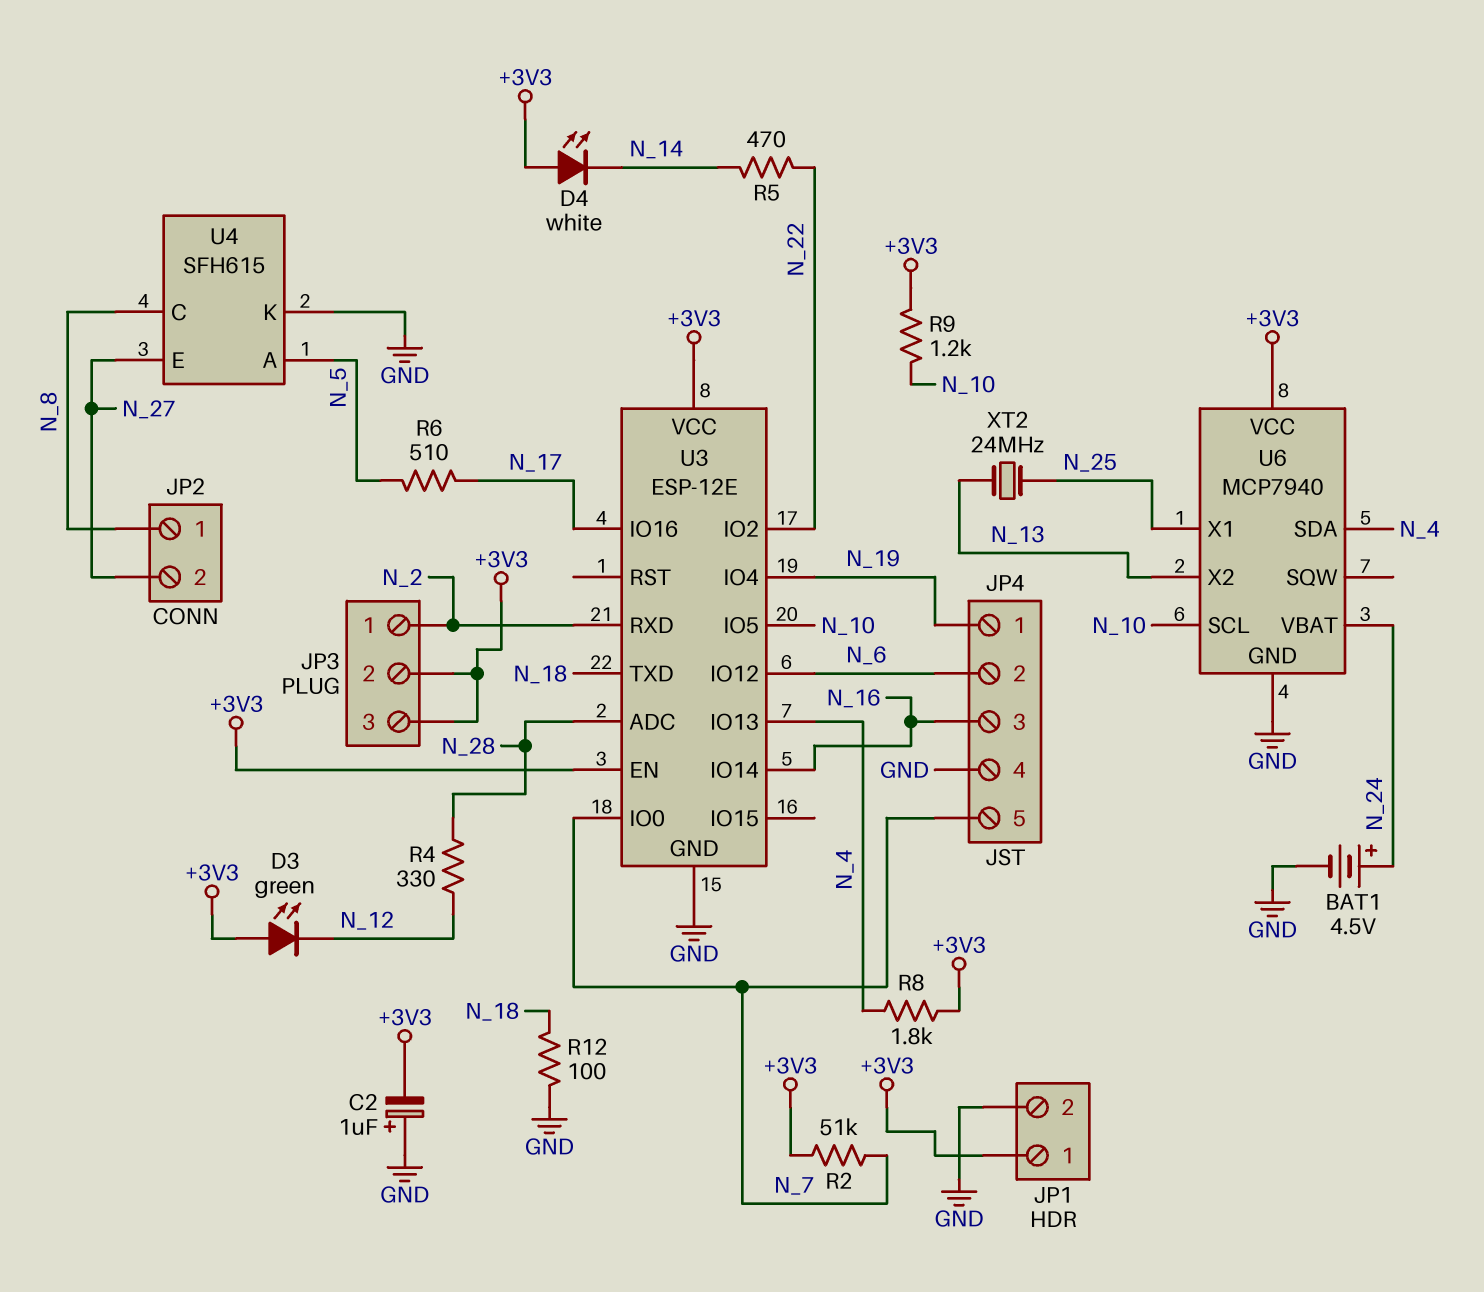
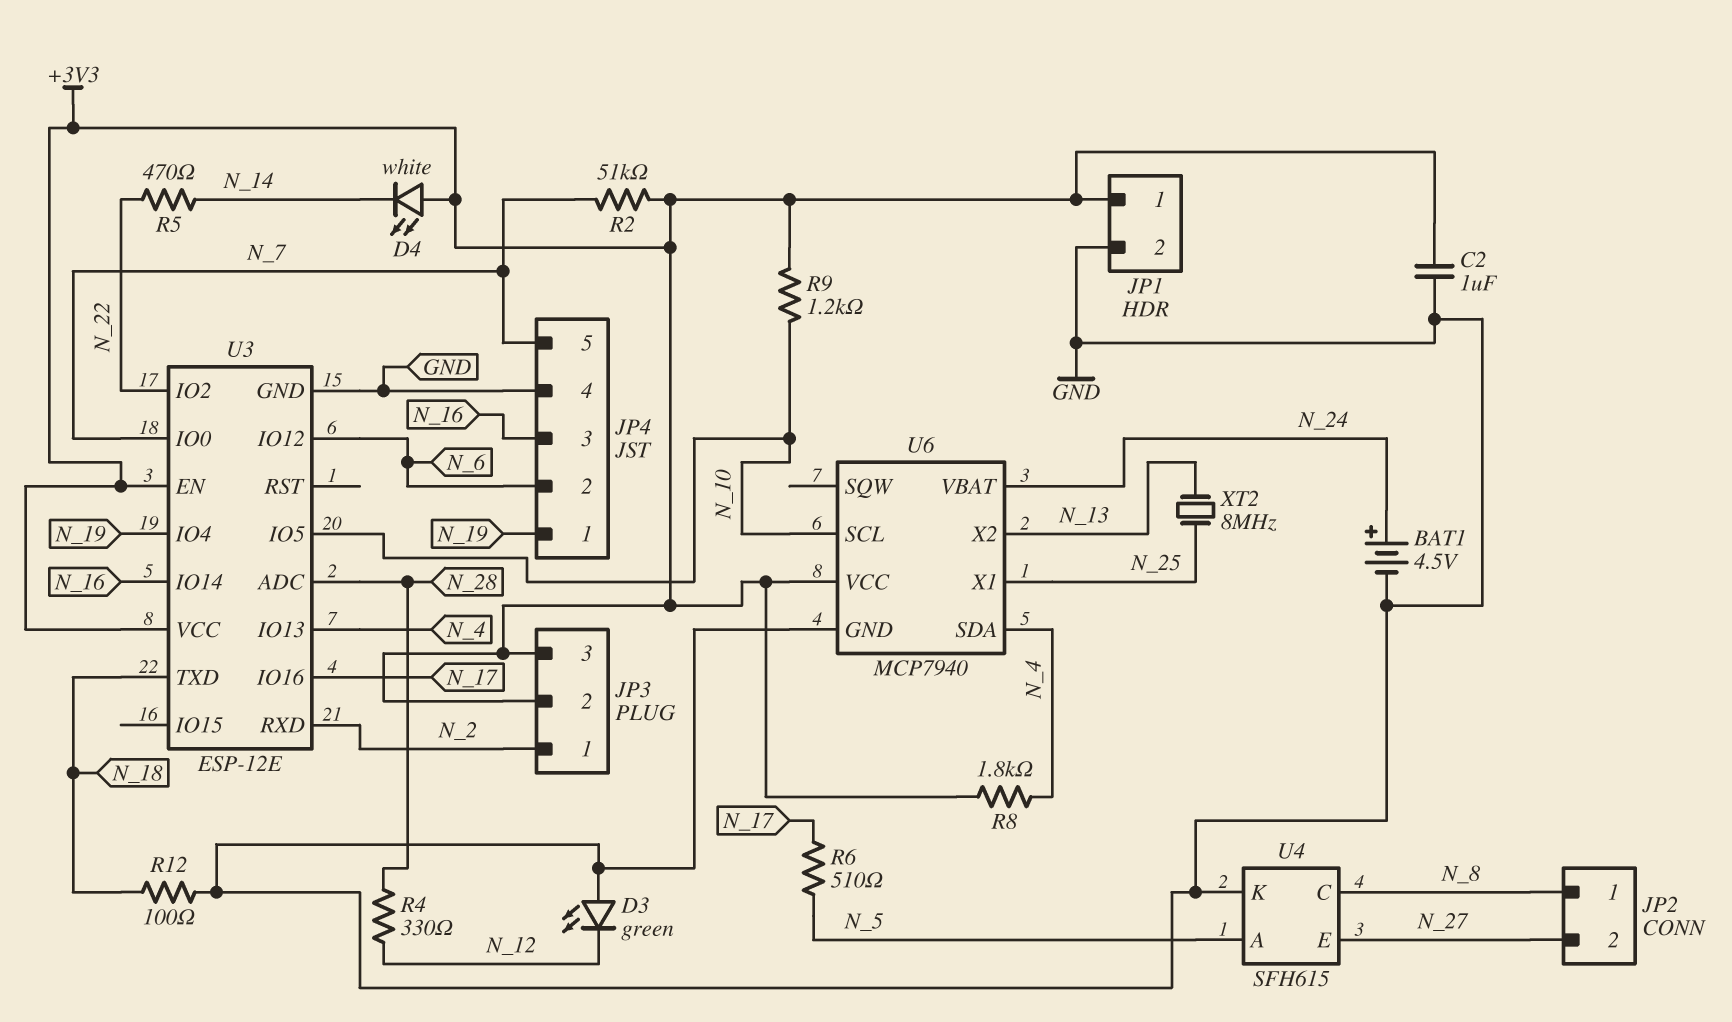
C2: 1uF (plus GND, minus +3V3) -> 1uF (+3V3, GND)
D3: LED green (A +3V3, K N_12) -> LED green (A GND, K N_12)
XT2: 24MHz (N_13, N_25) -> 8MHz (N_13, N_25)

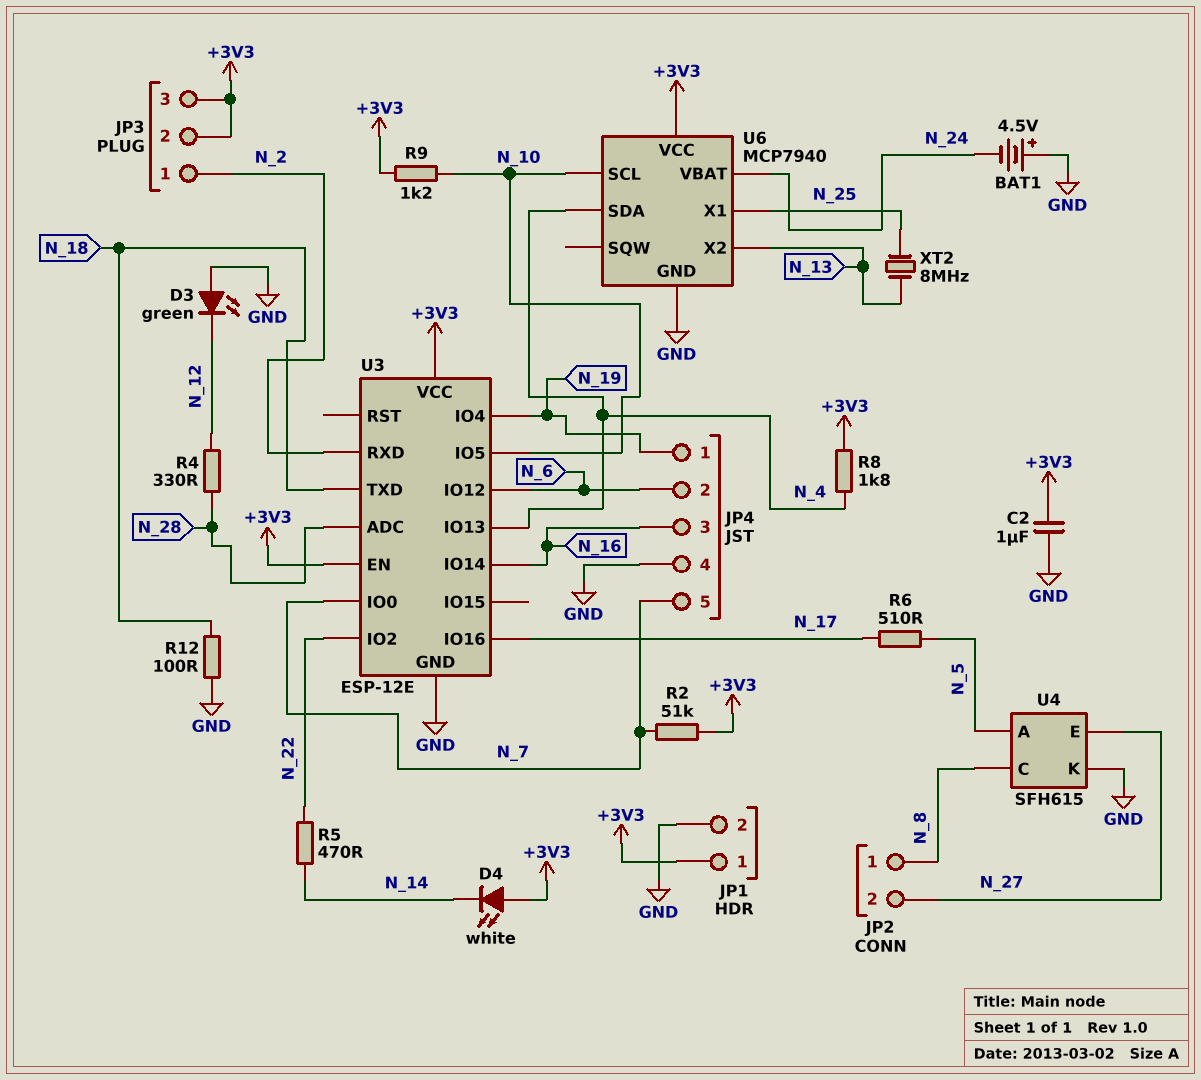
BAT1: 4.5V (plus N_24, minus GND) -> 4.5V (plus GND, minus N_24)

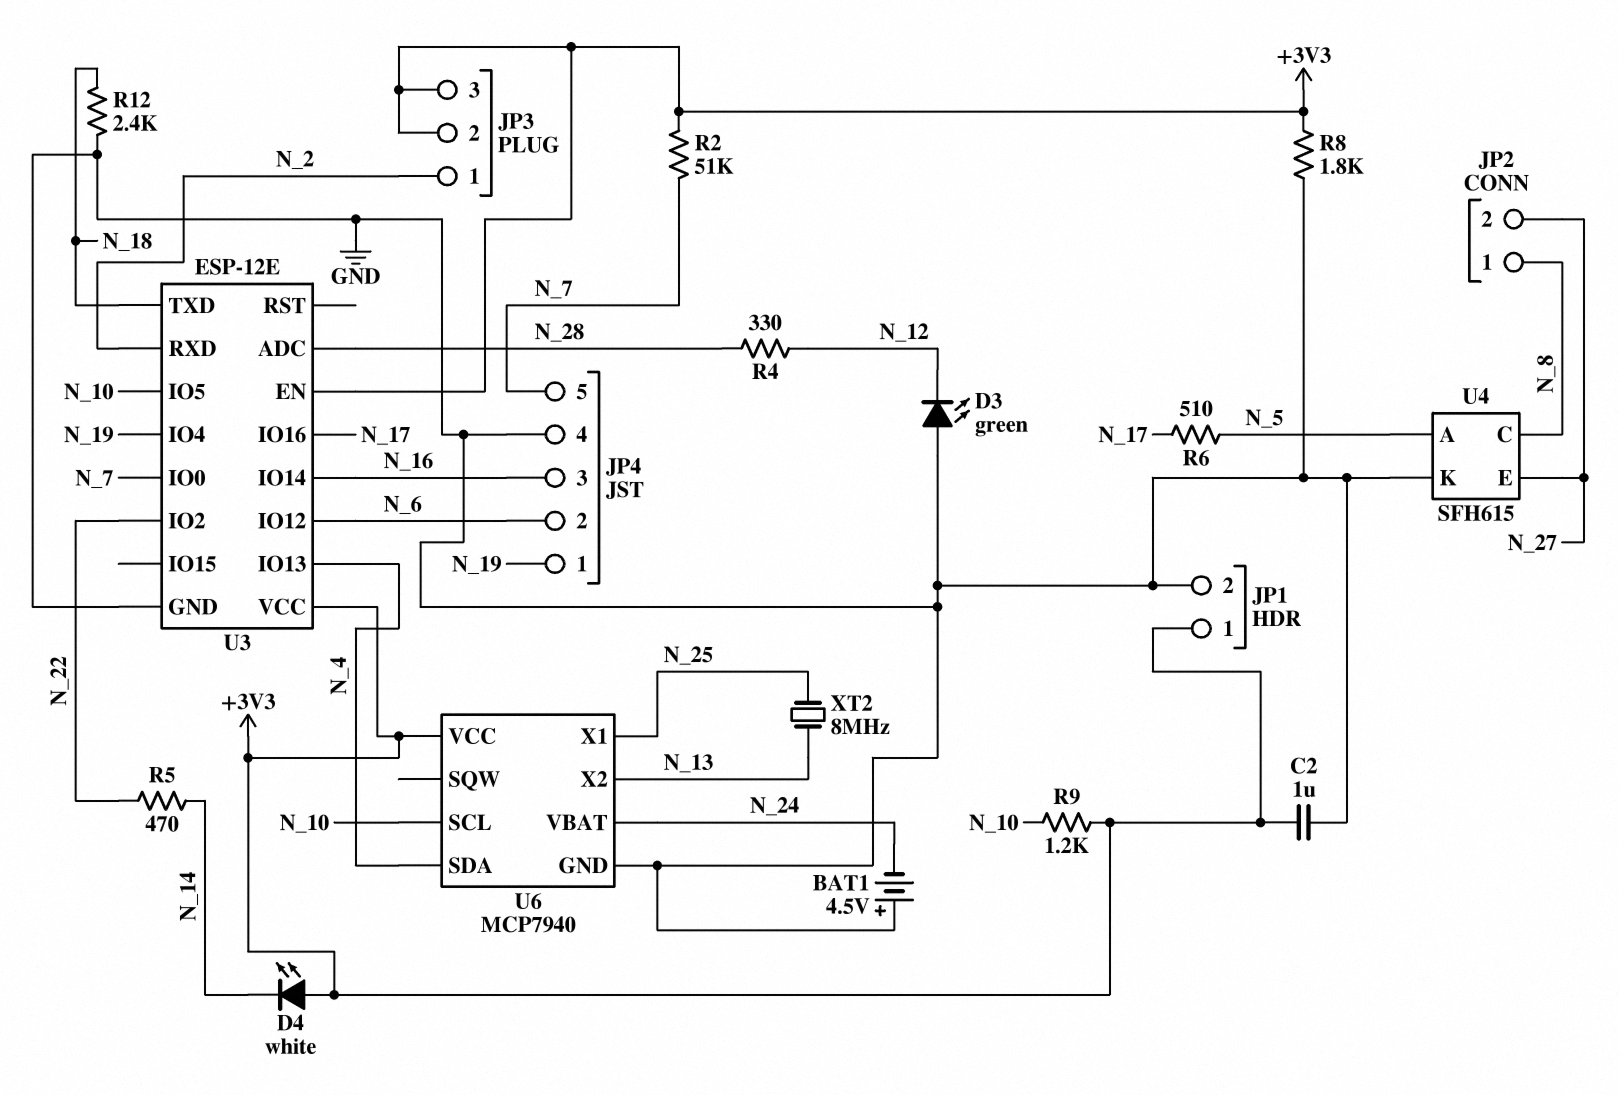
R8: 1.8k (+3V3, N_4) -> 1.8k (+3V3, GND)
R12: 100 (GND, N_18) -> 2.4k (GND, N_18)

